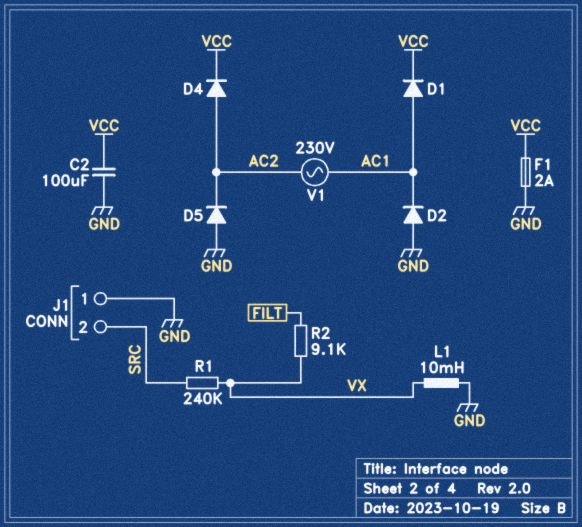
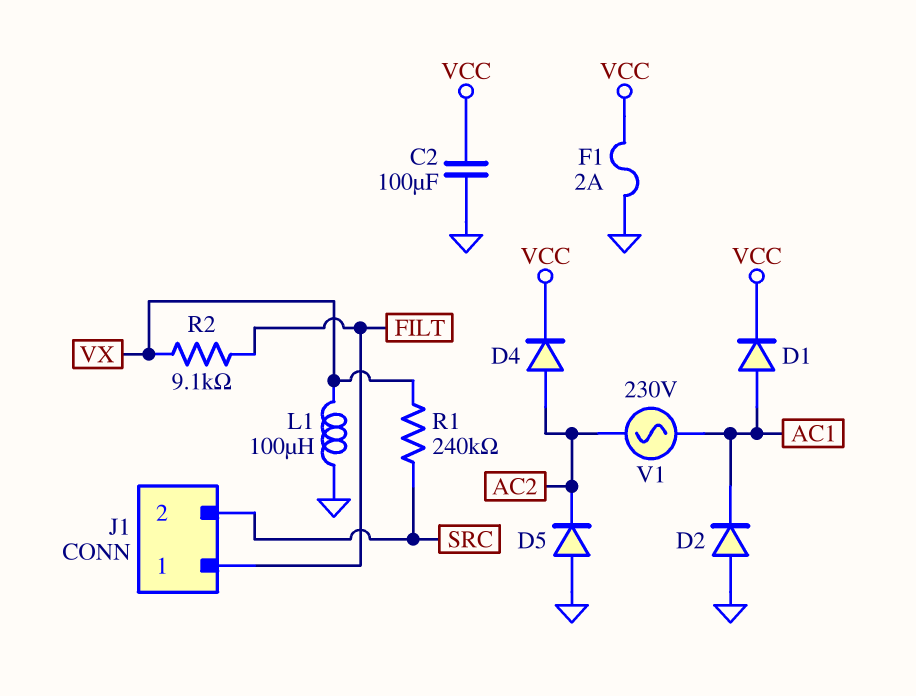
J1 pin 1: GND -> FILT
L1: 10mH (GND, VX) -> 100uH (GND, VX)

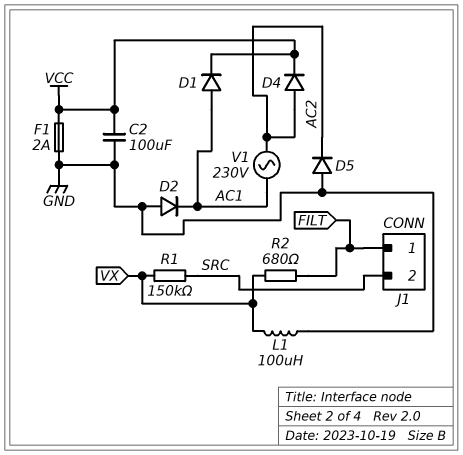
R1: 240k (SRC, VX) -> 150k (SRC, VX)
R2: 9.1k (FILT, VX) -> 680 (FILT, VX)

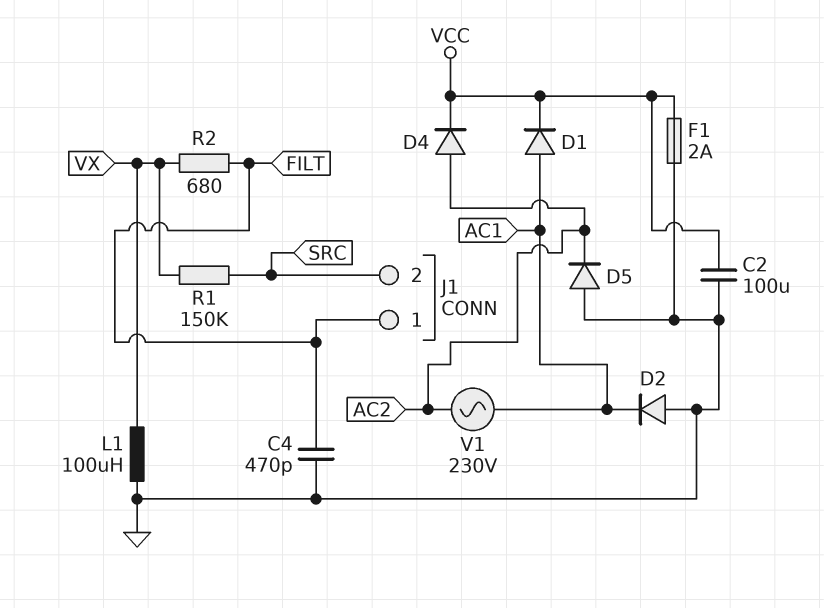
C4: none -> 470pF (FILT, GND)

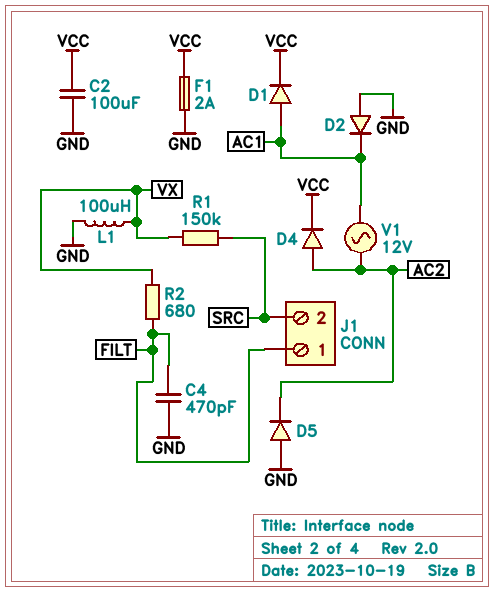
V1: AC 230V (AC1, AC2) -> AC 12V (AC1, AC2)

